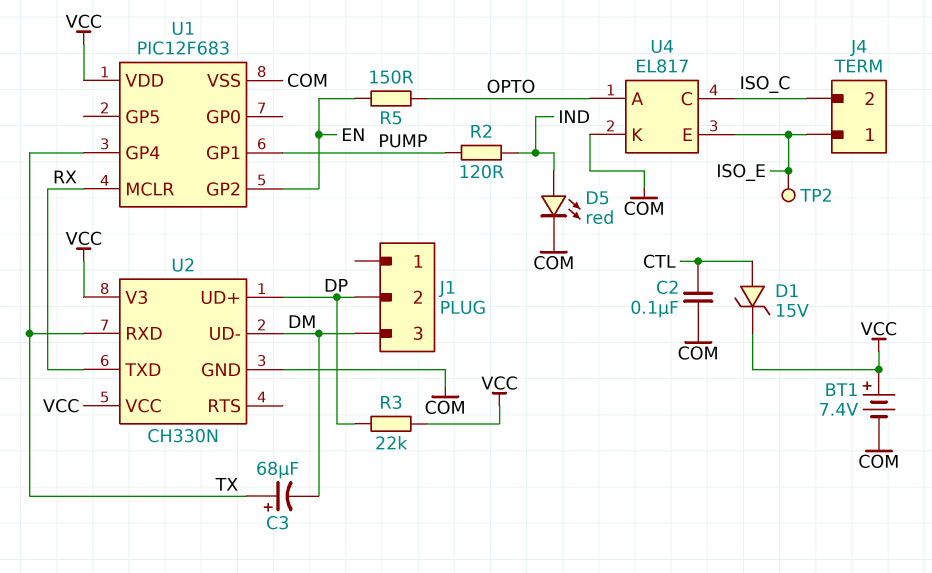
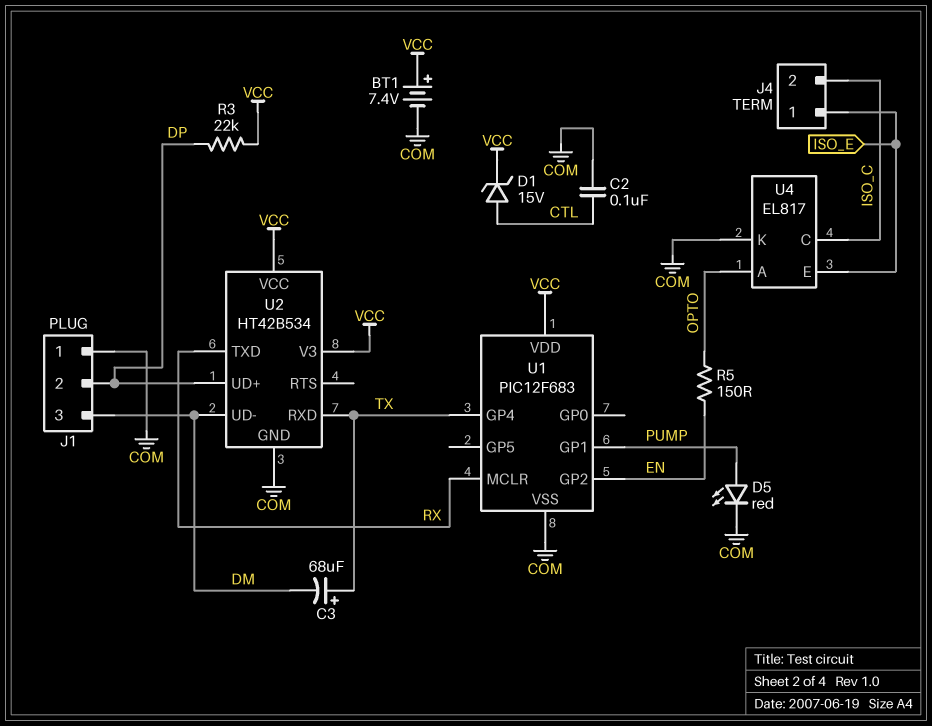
D5: LED red (A IND, K COM) -> LED red (A PUMP, K COM)
J1 pin 1: none -> COM
R2: 120 (IND, PUMP) -> none
TP2: test point (ISO_E) -> none
U2: CH330N -> HT42B534

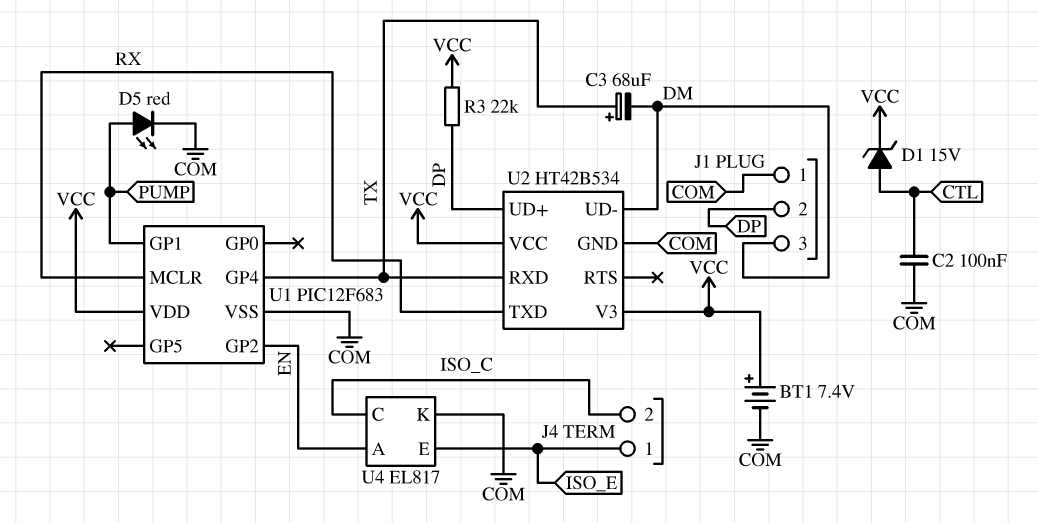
R5: 150 (EN, OPTO) -> none
U4 pin A: OPTO -> EN

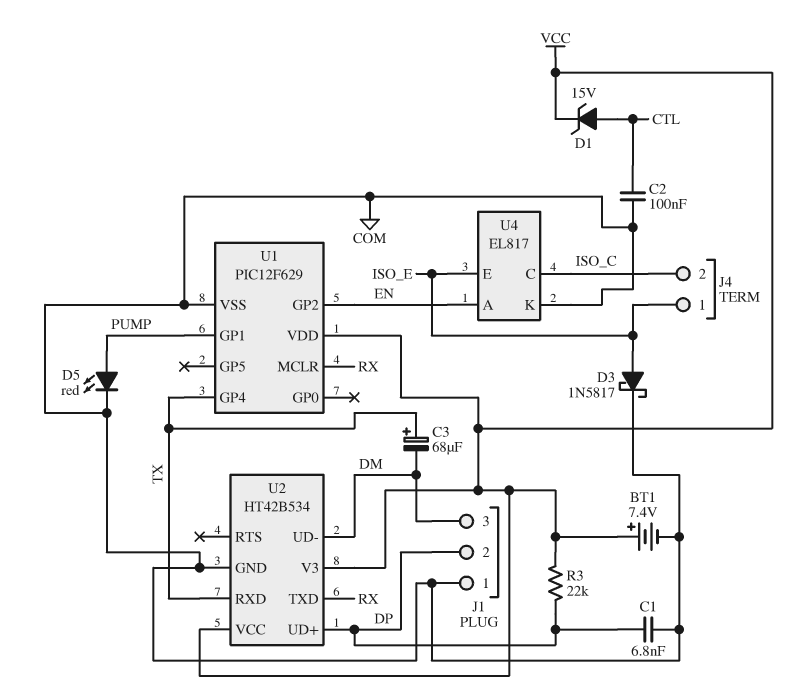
C1: none -> 6.8nF (COM, DP)
D3: none -> schottky 1N5817 (A ISO_E, K COM)
U1: PIC12F683 -> PIC12F629

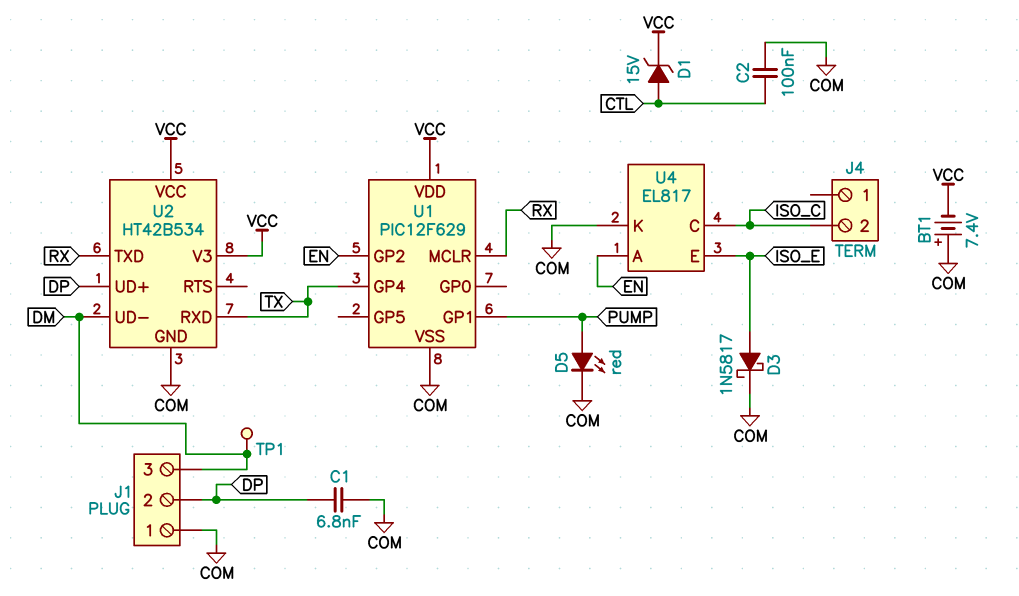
BT1: 7.4V (plus VCC, minus COM) -> 7.4V (plus COM, minus VCC)
C3: 68uF (plus TX, minus DM) -> none
J4 pin 1: ISO_E -> none
R3: 22k (DP, VCC) -> none
TP1: none -> test point (DM)

